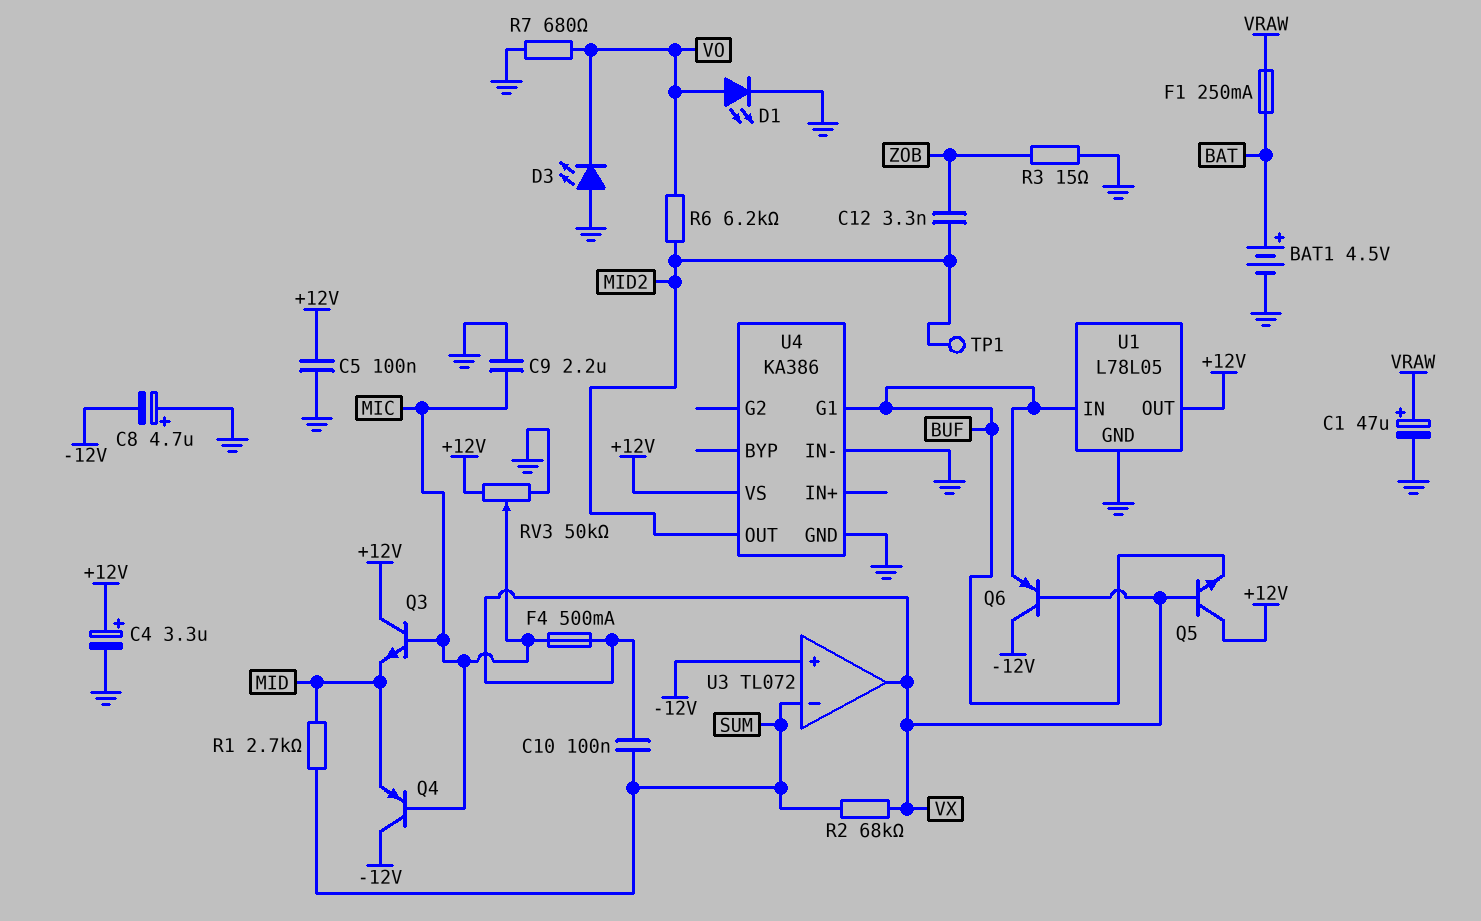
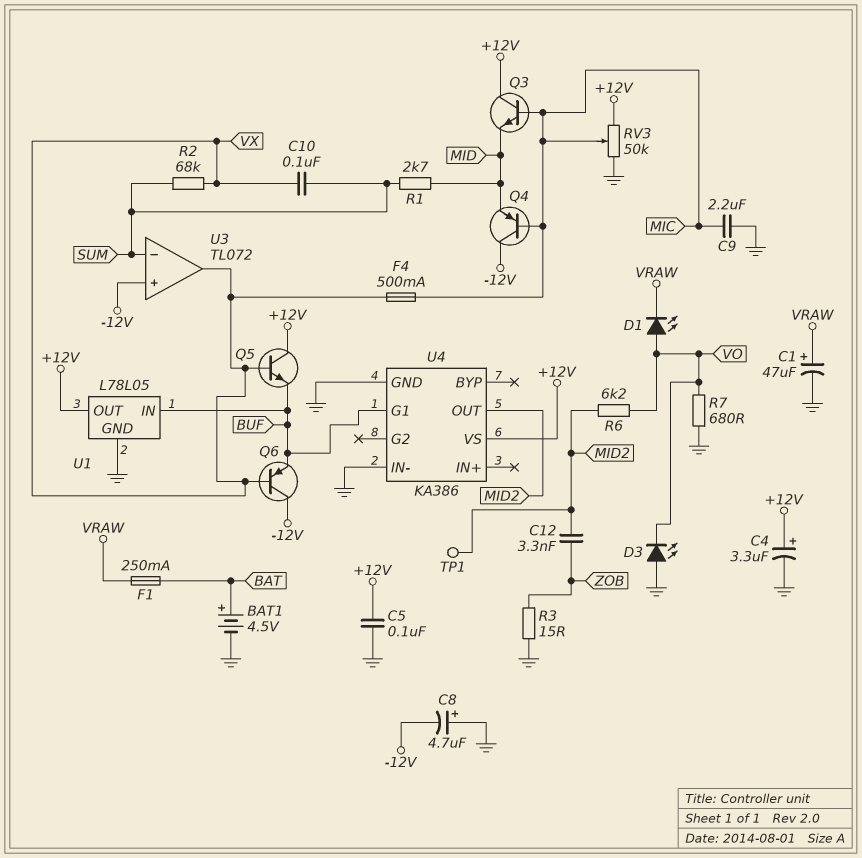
D1: LED (A VO, K GND) -> LED (A VO, K VRAW)

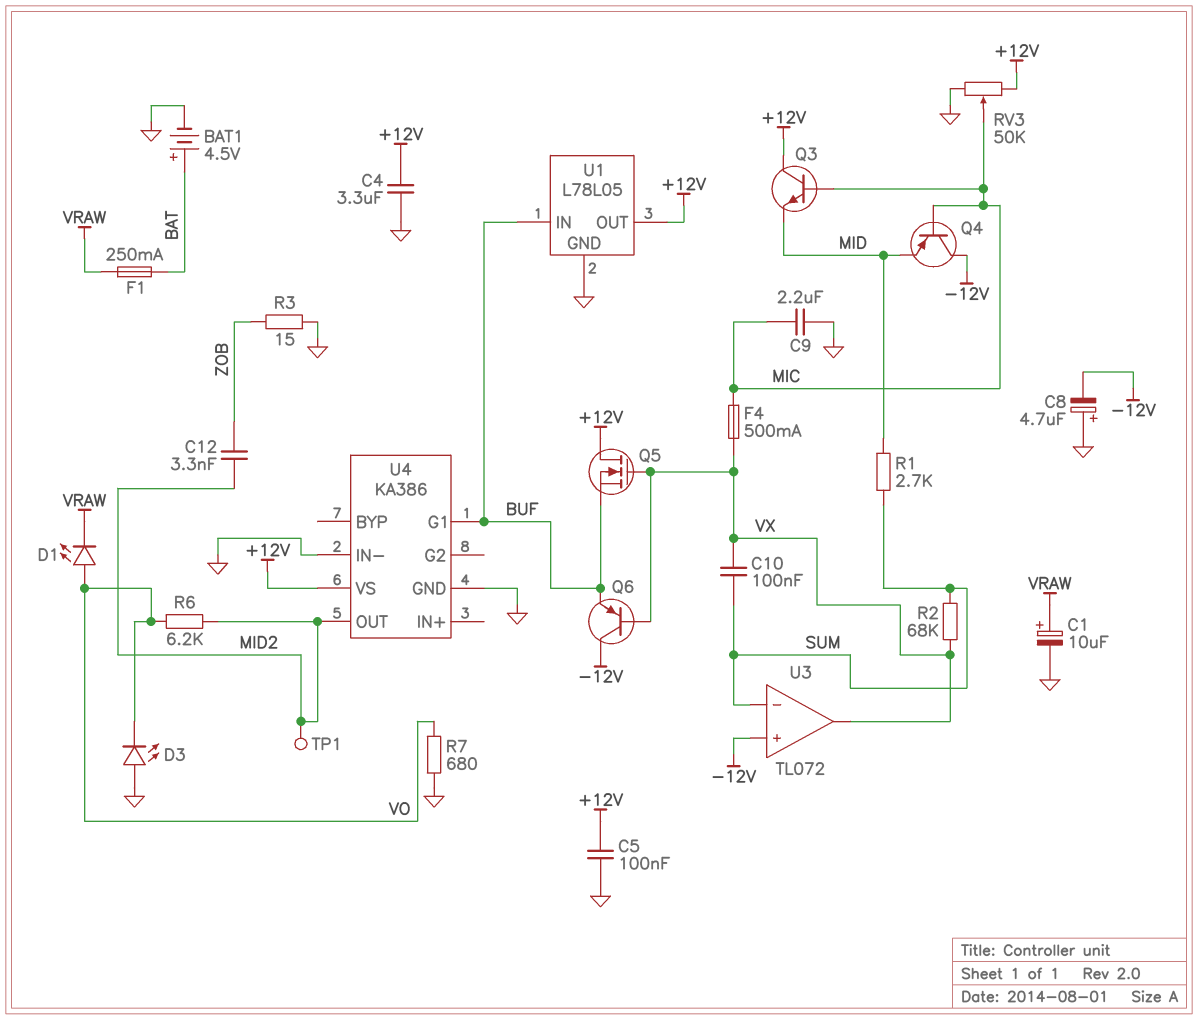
C1: 47uF (plus VRAW, minus GND) -> 10uF (plus VRAW, minus GND)
C4: 3.3uF (plus +12V, minus GND) -> 3.3uF (+12V, GND)
Q5: NPN (B VX, C +12V, E BUF) -> NMOS (G VX, D +12V, S BUF)

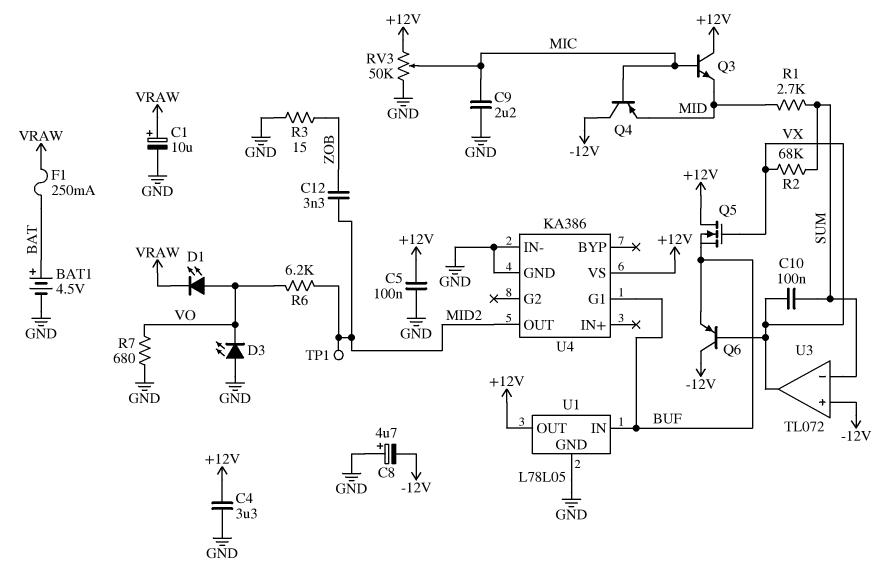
F4: 500mA (MIC, VX) -> none

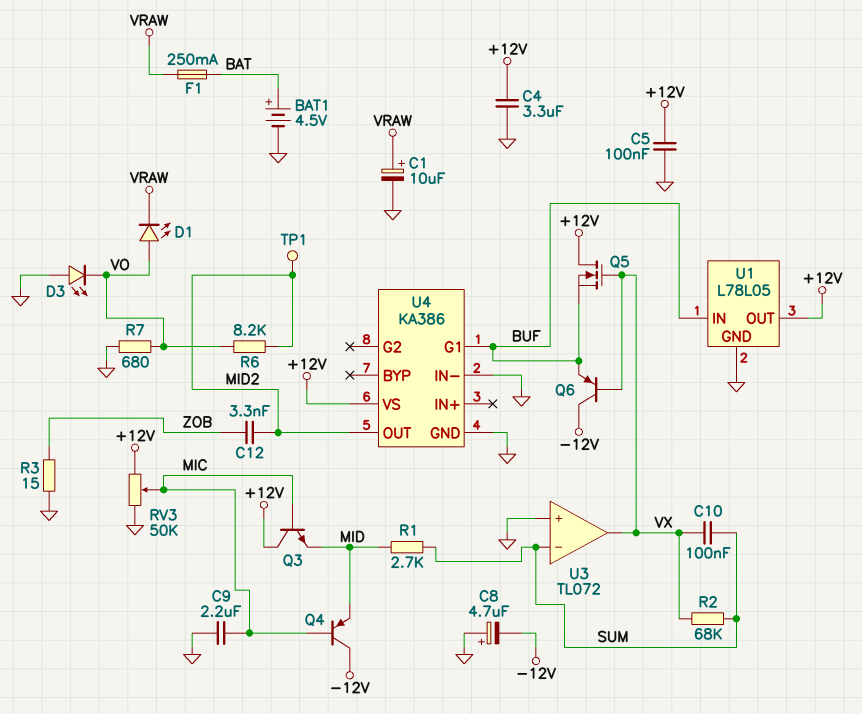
R6: 6.2k (MID2, VO) -> 8.2k (MID2, VO)
U3 pin in+: -12V -> GND

